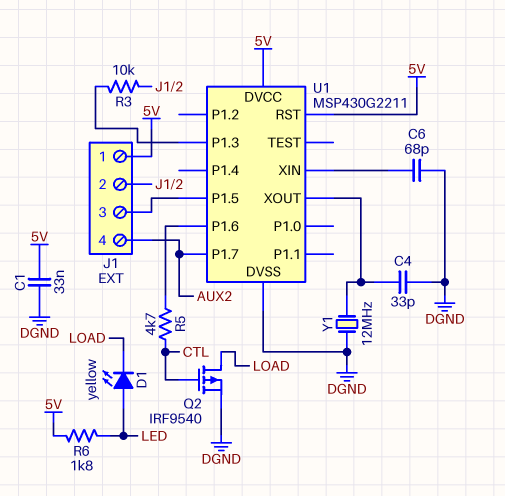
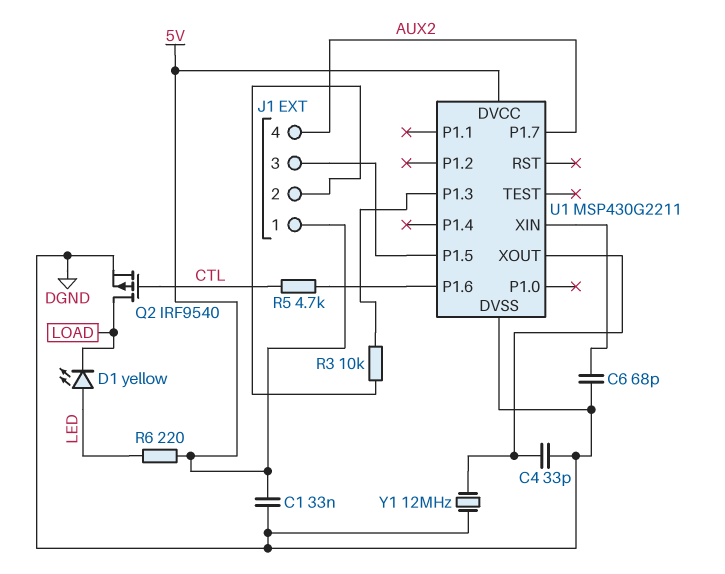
R6: 1.8k (5V, LED) -> 220 (5V, LED)
U1 pin RST: 5V -> none

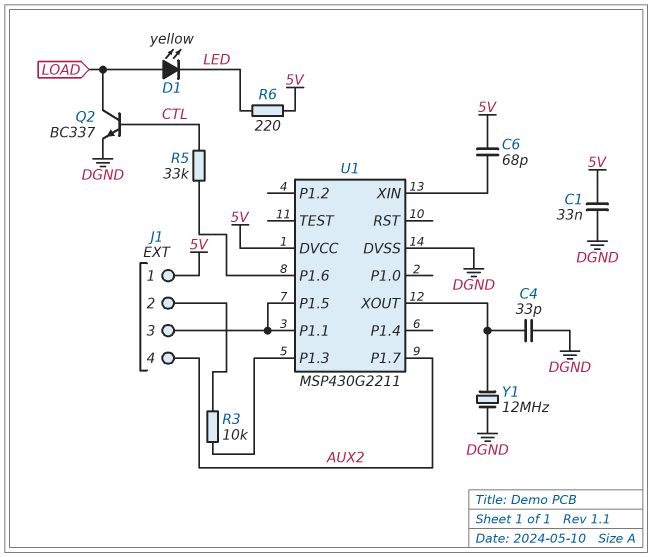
C6: 68pF (DGND, U1/XIN) -> 68pF (5V, U1/XIN)
D1: LED yellow (A LED, K LOAD) -> LED yellow (A LOAD, K LED)
Q2: PMOS IRF9540 (G CTL, D LOAD, S DGND) -> NPN BC337 (B CTL, C LOAD, E DGND)
R5: 4.7k (CTL, U1/P1.6) -> 33k (CTL, U1/P1.6)
U1 pin P1.1: none -> J1/3

